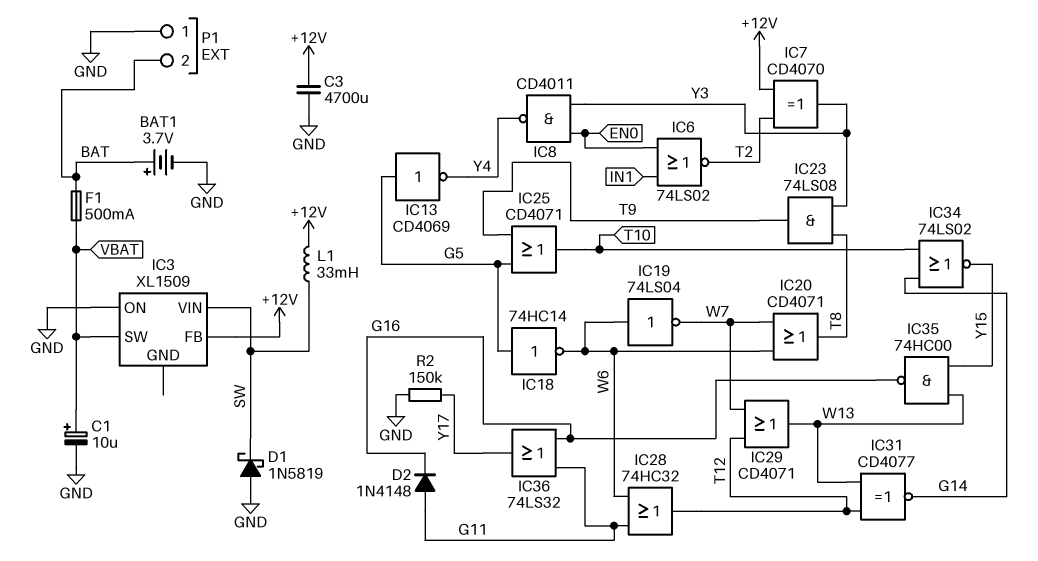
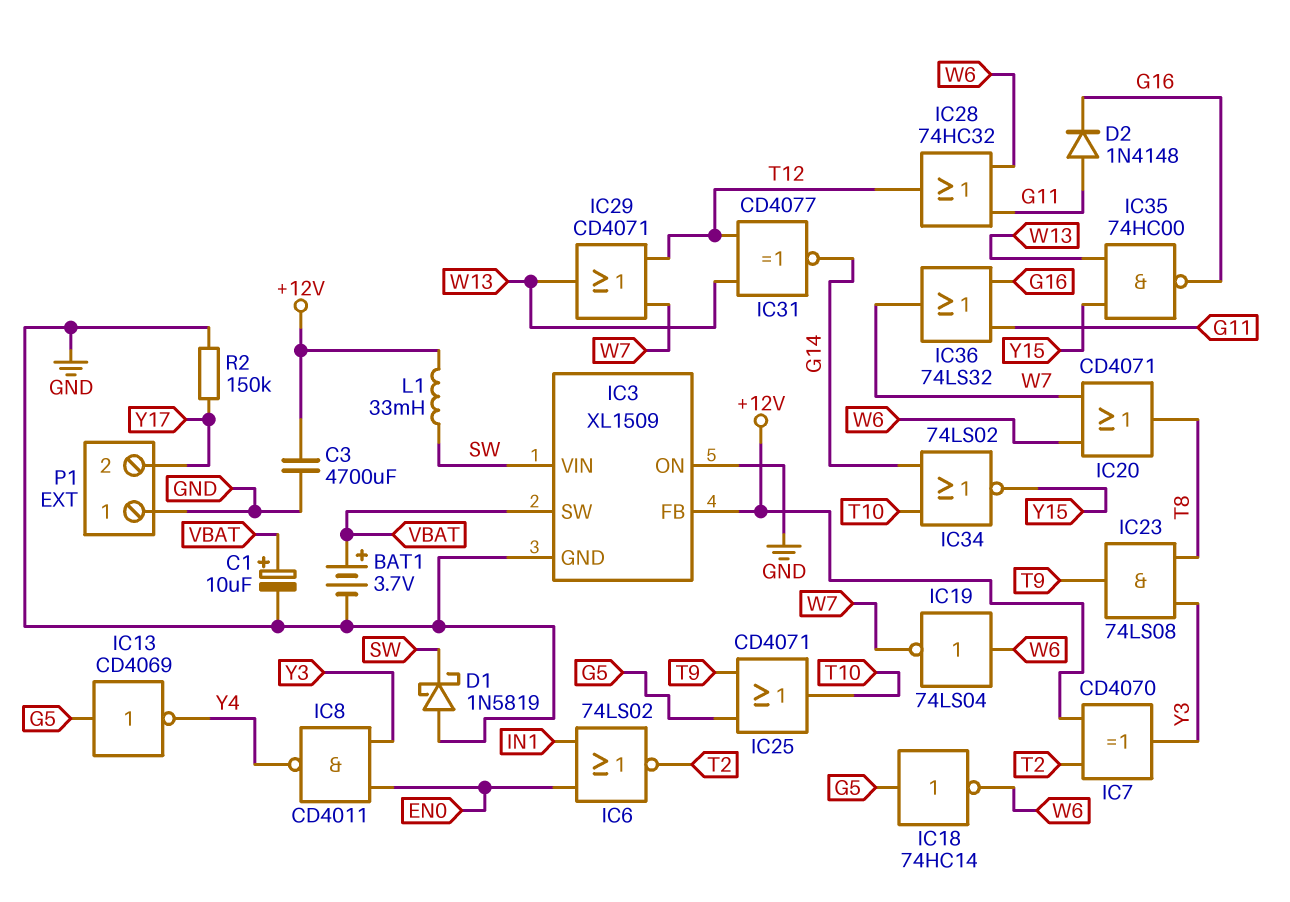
BAT1: 3.7V (plus BAT, minus GND) -> 3.7V (plus VBAT, minus GND)
F1: 500mA (BAT, VBAT) -> none
IC3 pin GND: none -> GND
IC36: OR 74LS32 (in G11, in G16, out Y17) -> OR 74LS32 (in G11, in G16, out W7)
P1 pin 2: BAT -> Y17

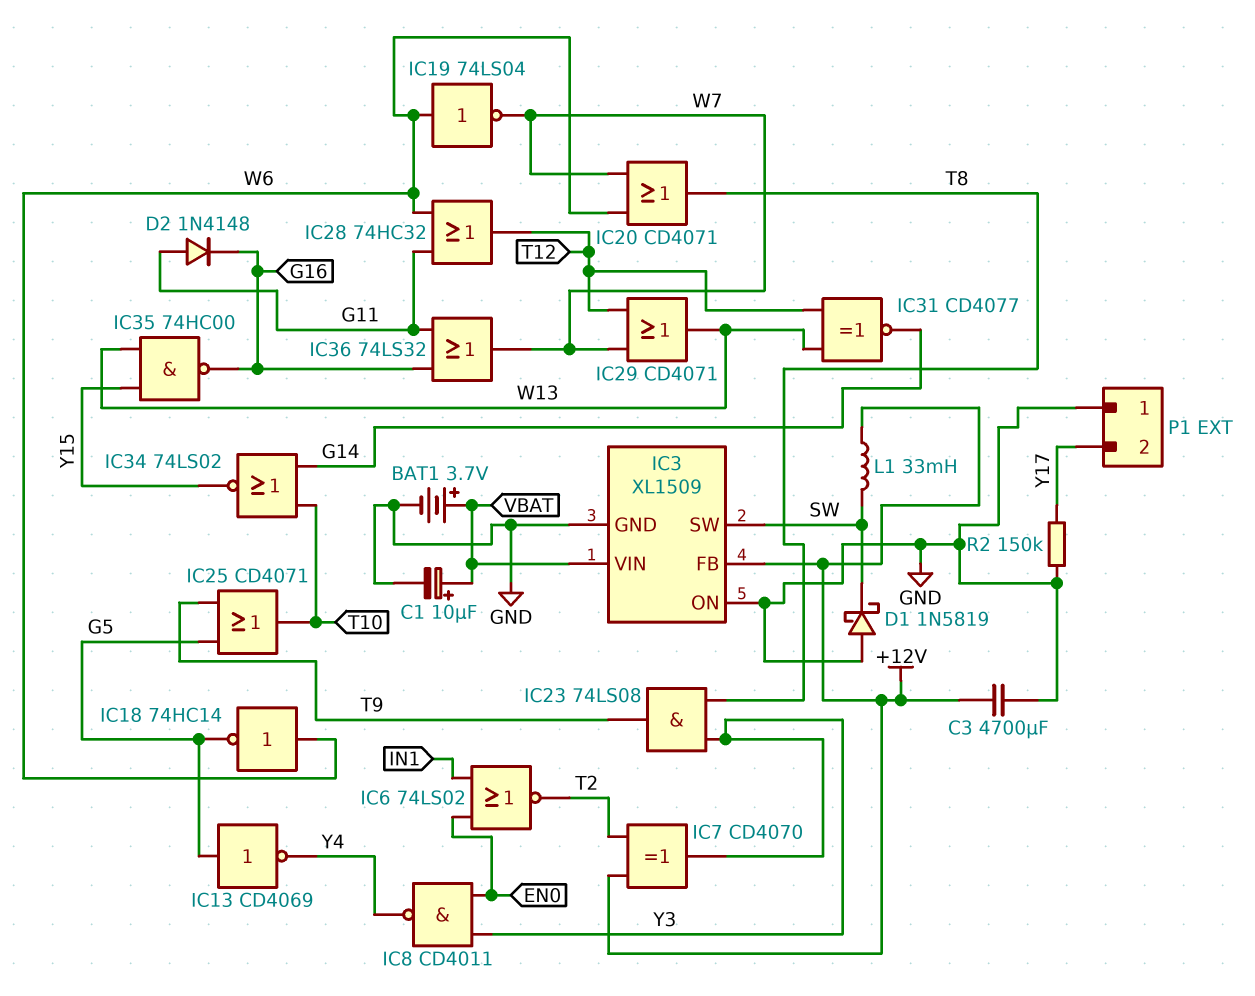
IC3 pin SW: VBAT -> SW
IC3 pin VIN: SW -> VBAT
IC18: NOT 74HC14 (in G5, out W6) -> NOT 74HC14 (in W6, out G5)

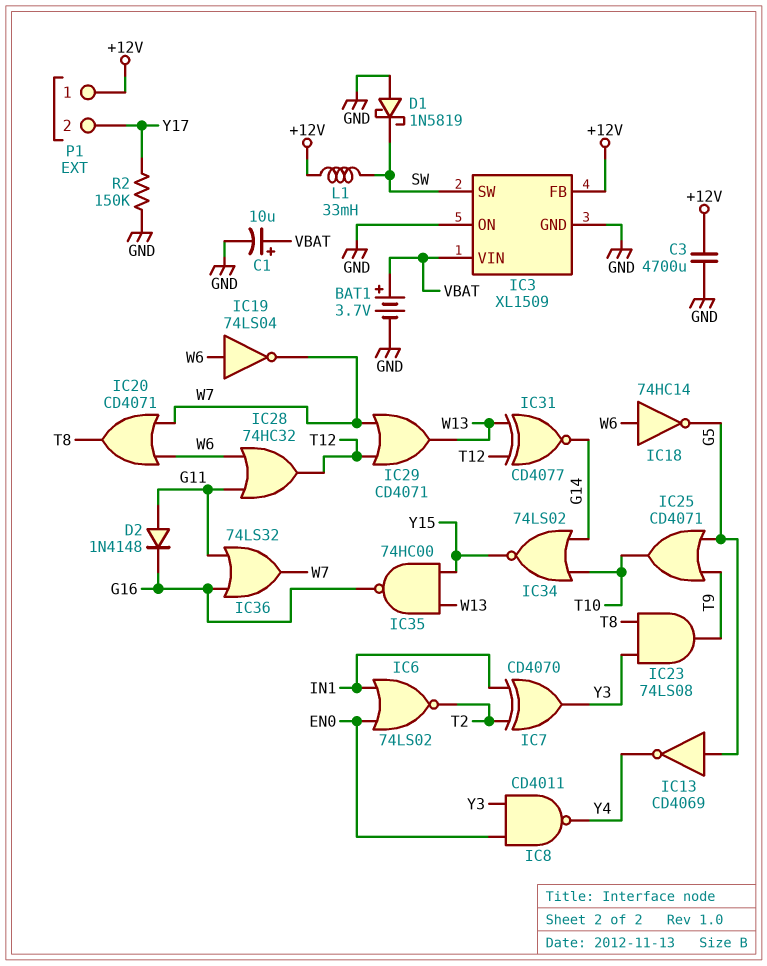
IC7: XOR CD4070 (in +12V, in T2, out Y3) -> XOR CD4070 (in IN1, in T2, out Y3)
P1 pin 1: GND -> +12V

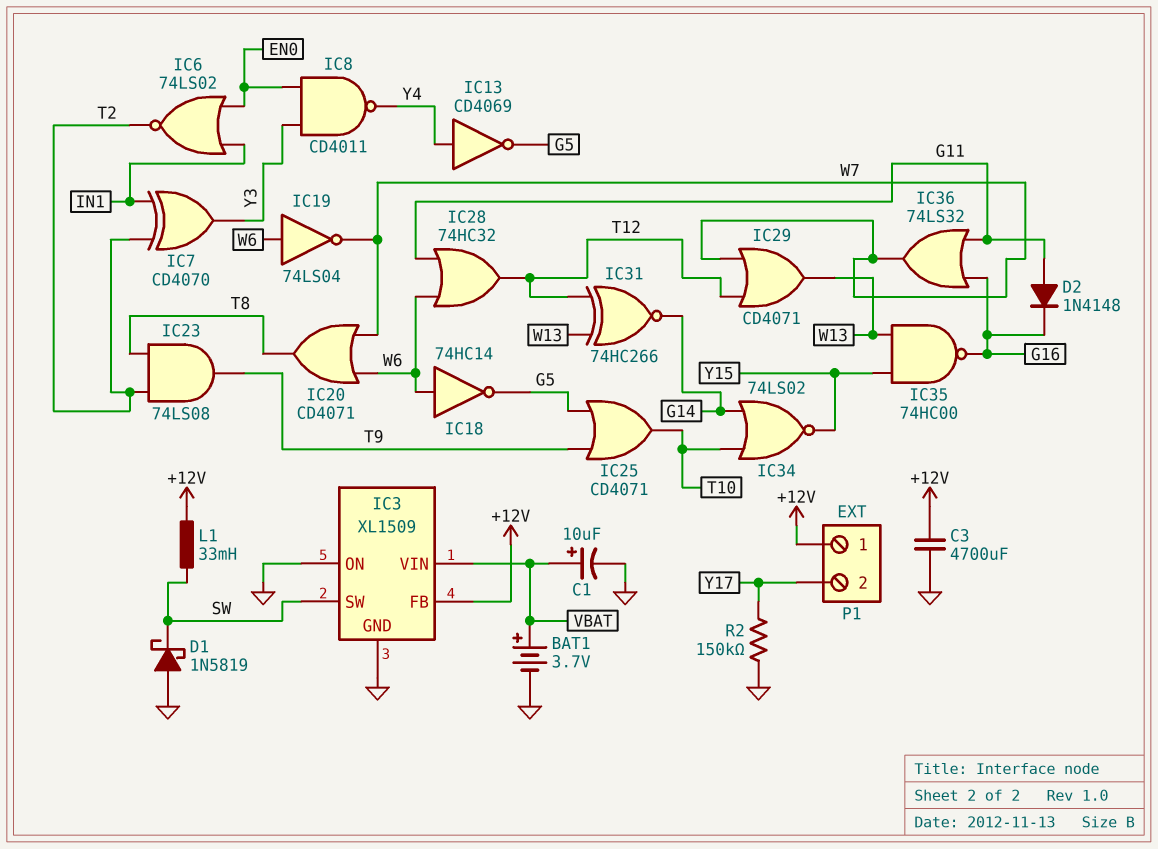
IC13: NOT CD4069 (in G5, out Y4) -> NOT CD4069 (in Y4, out G5)
IC23: AND 74LS08 (in T8, in Y3, out T9) -> AND 74LS08 (in T2, in T8, out T9)
IC31: XNOR CD4077 (in T12, in W13, out G14) -> XNOR 74HC266 (in T12, in W13, out G14)

